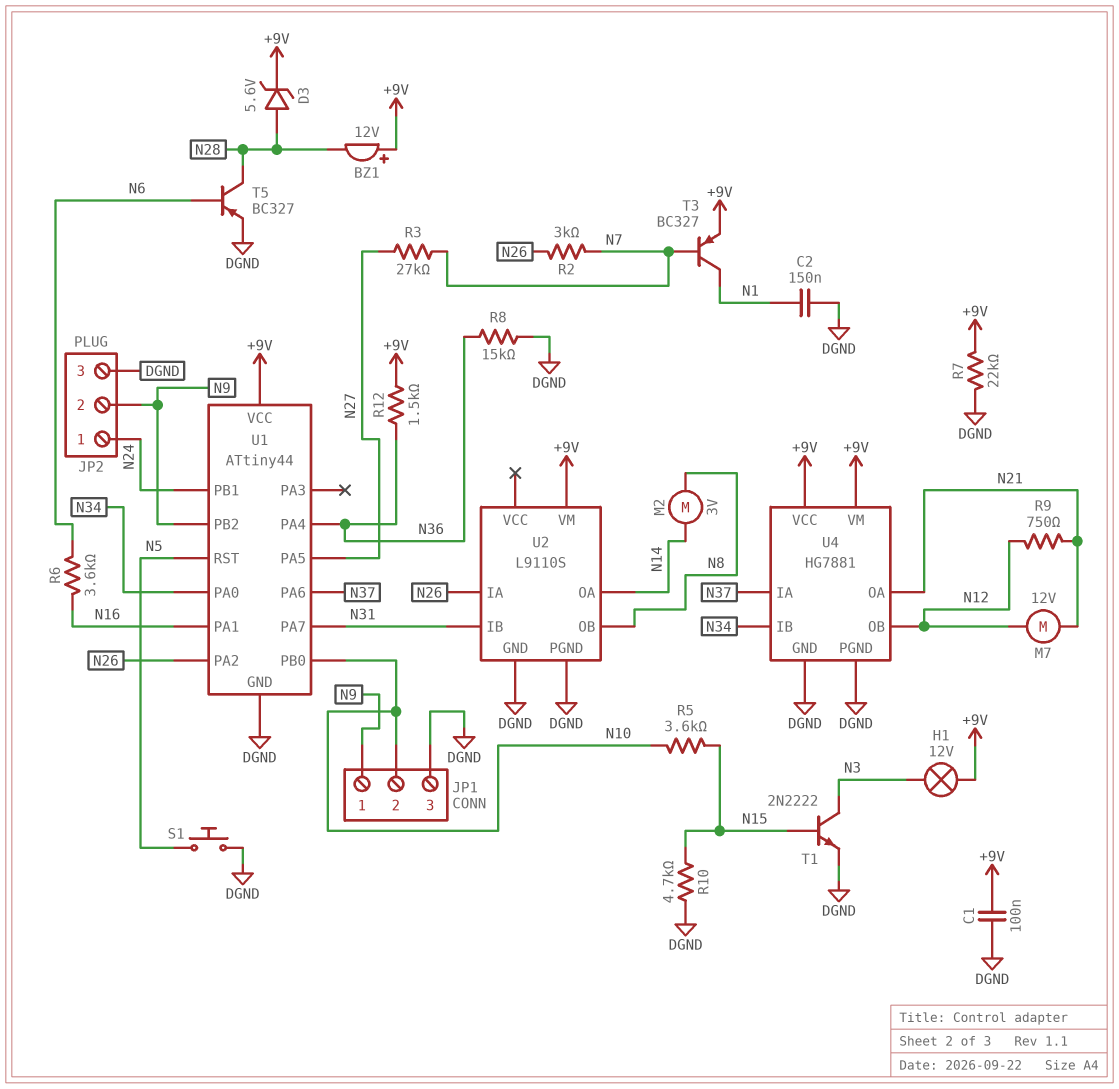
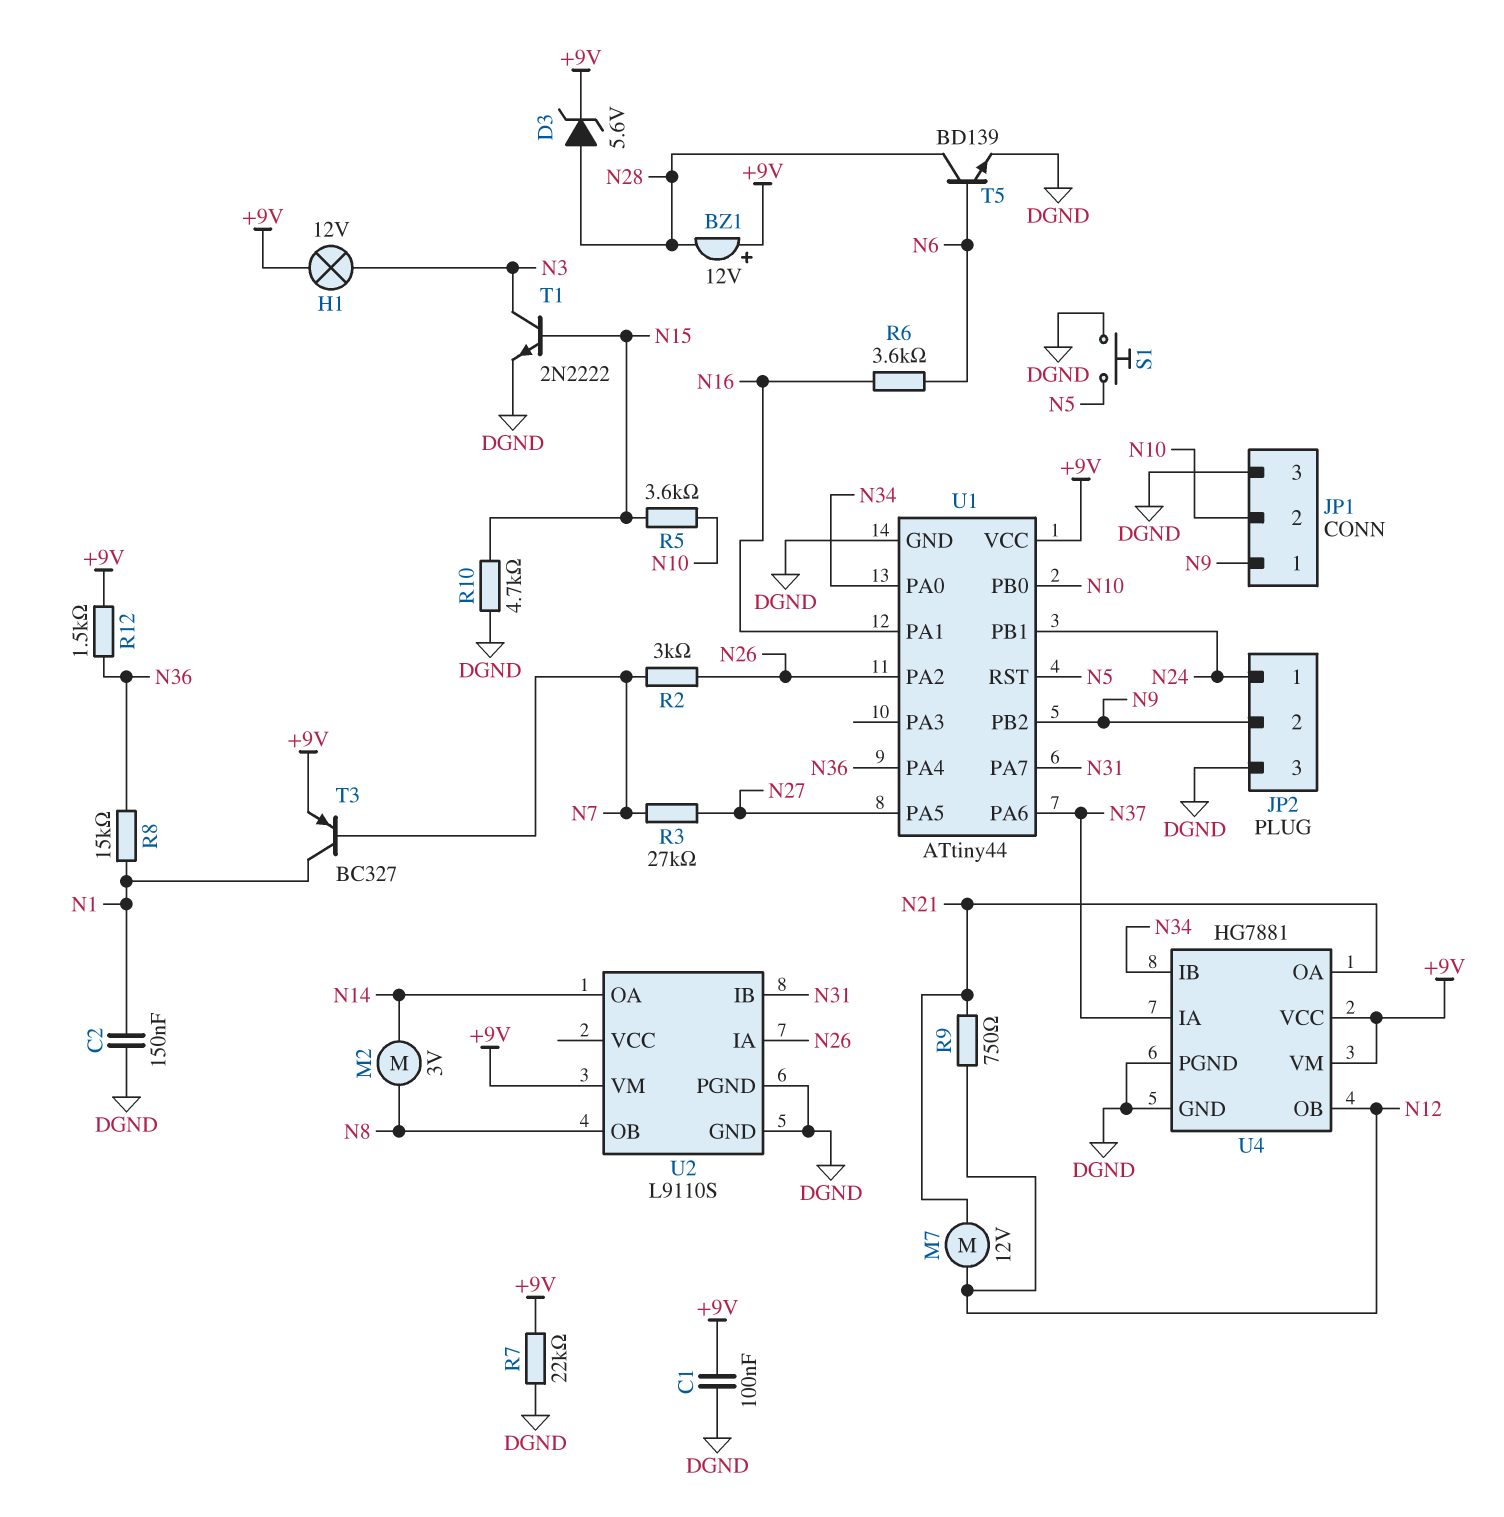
R8: 15k (DGND, N36) -> 15k (N1, N36)
T5: PNP BC327 (B N6, C N28, E DGND) -> NPN BD139 (B N6, C N28, E DGND)

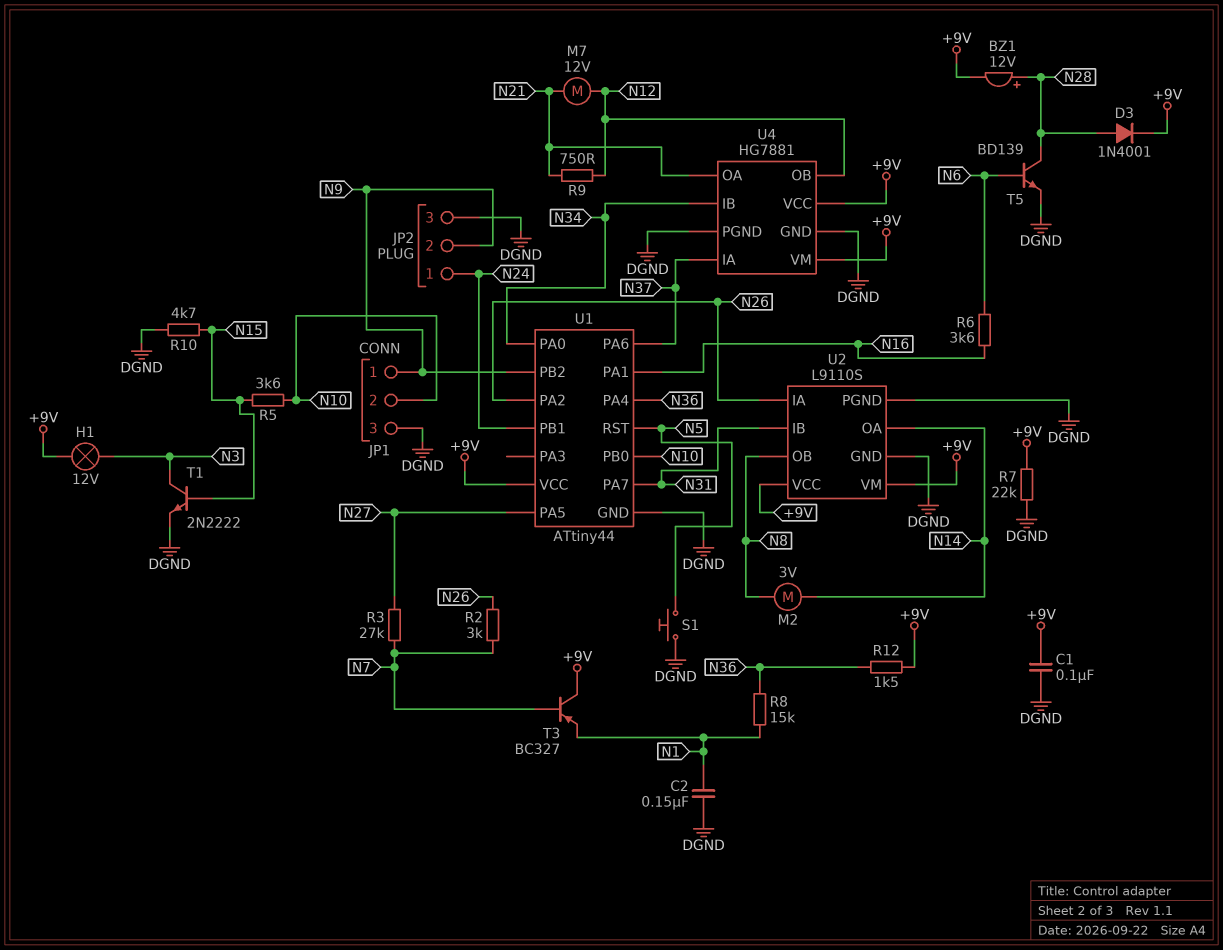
BZ1: buzzer 12V (plus +9V, minus N28) -> buzzer 12V (plus N28, minus +9V)
D3: zener 5.6V (A N28, K +9V) -> diode 1N4001 (A N28, K +9V)
T3: PNP BC327 (B N7, C N1, E +9V) -> PNP BC327 (B N7, C +9V, E N1)
U2 pin VCC: none -> +9V

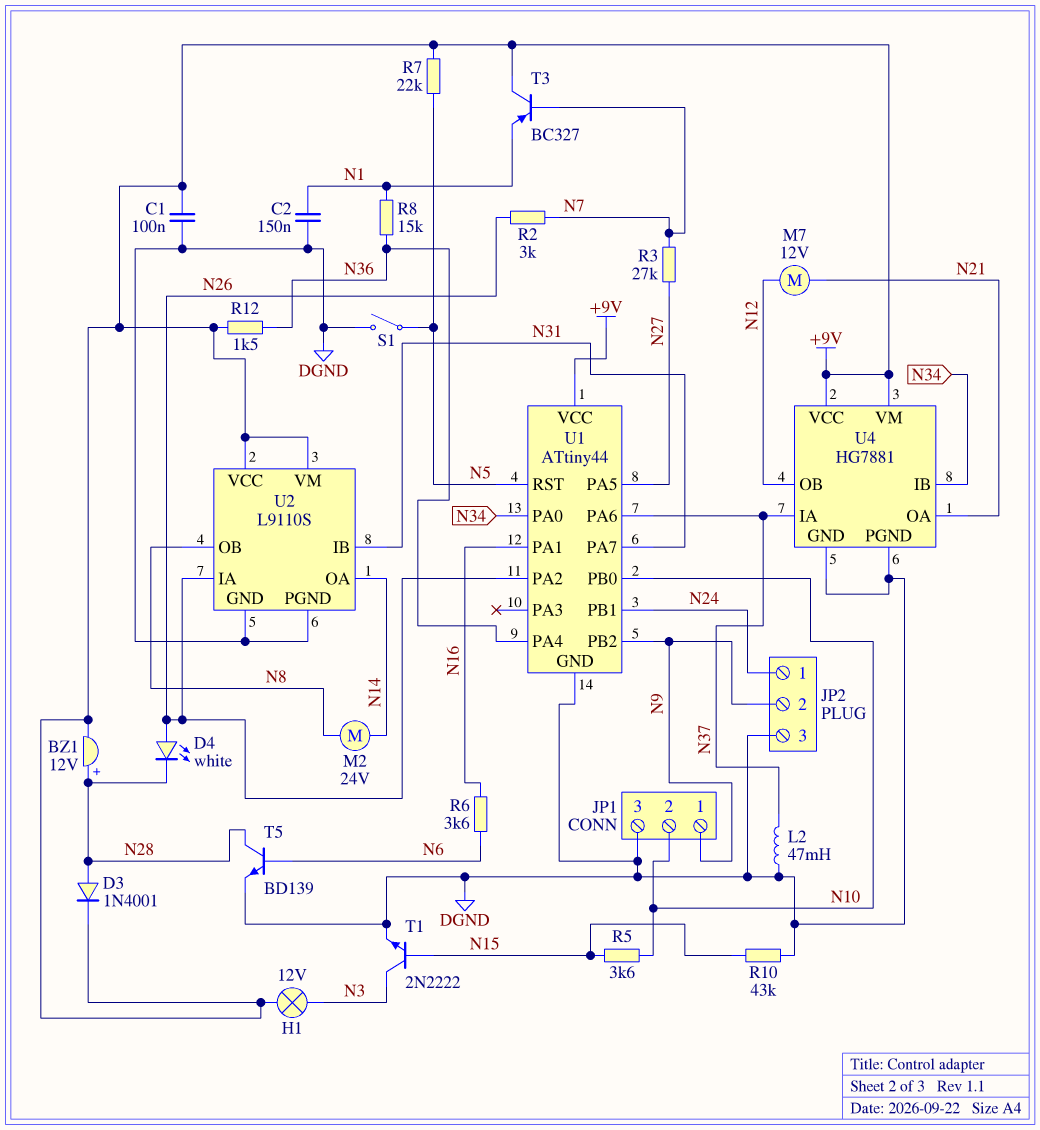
D4: none -> LED white (A N26, K N28)
L2: none -> 47mH (DGND, N37)
M2: motor 3V (N8, N14) -> motor 24V (N8, N14)
R7: 22k (+9V, DGND) -> 22k (+9V, N5)
R9: 750 (N12, N21) -> none
R10: 4.7k (DGND, N15) -> 43k (DGND, N15)
S1: button (DGND, N5) -> switch (DGND, N5)

